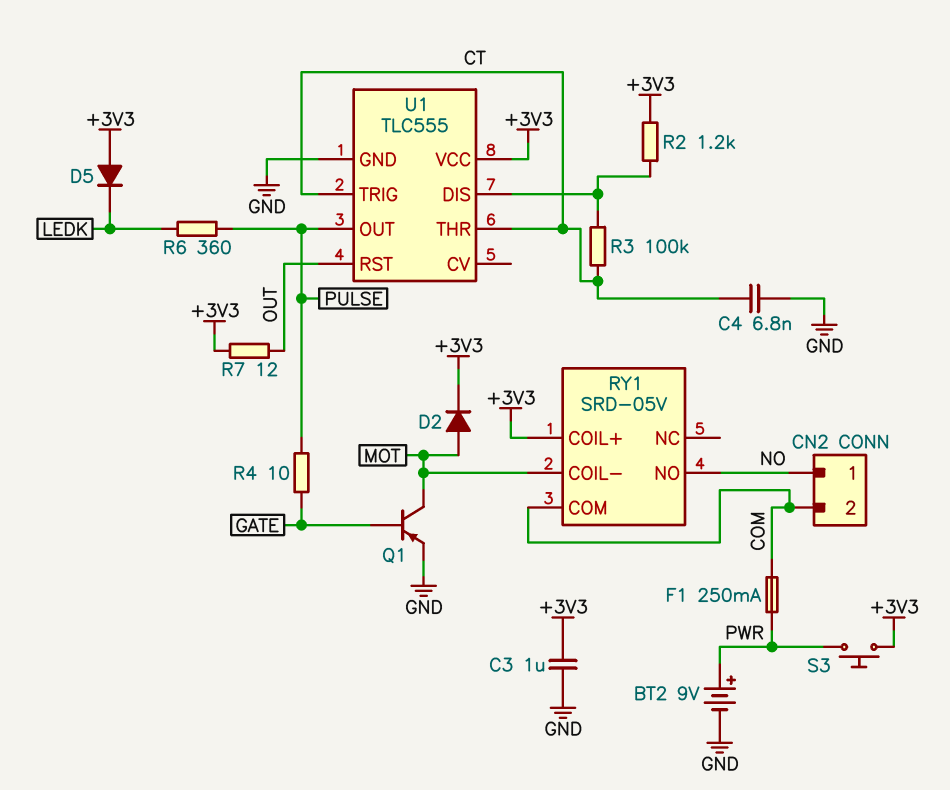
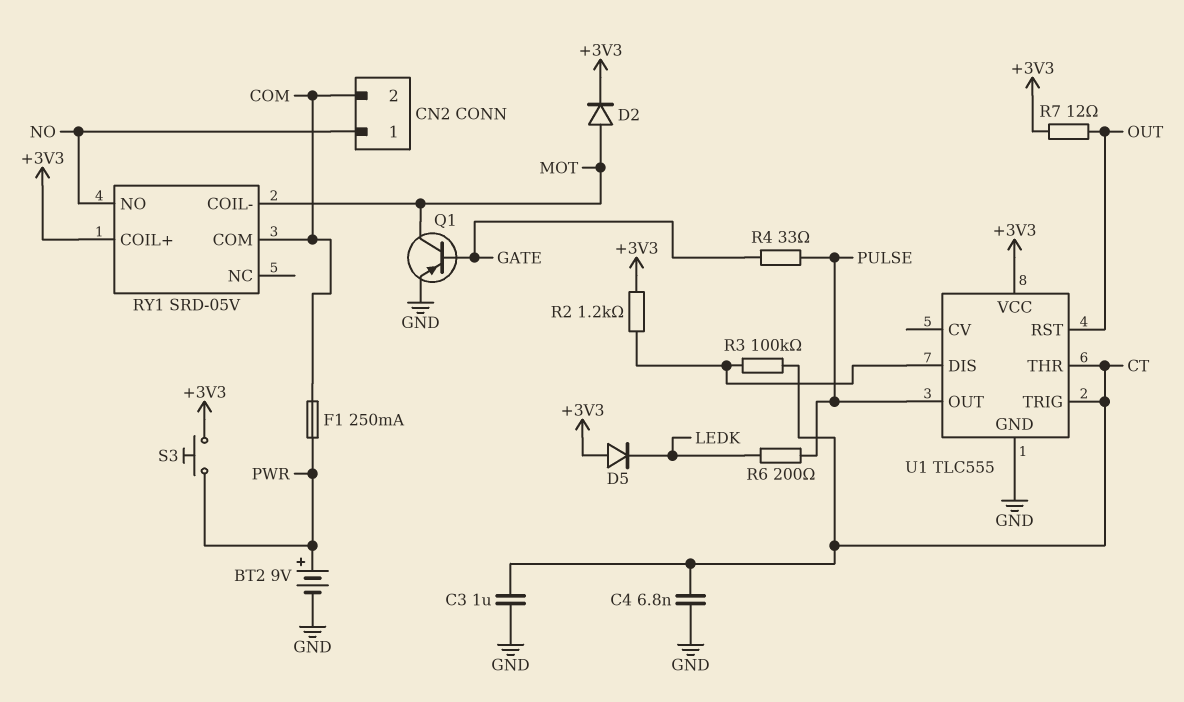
C3: 1uF (+3V3, GND) -> 1uF (CT, GND)
R4: 10 (GATE, PULSE) -> 33 (GATE, PULSE)
R6: 360 (LEDK, PULSE) -> 200 (LEDK, PULSE)

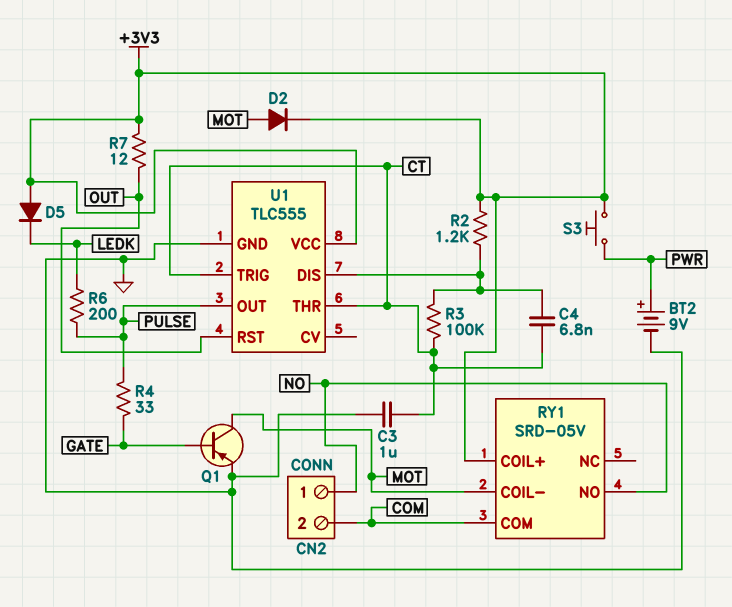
C4: 6.8nF (CT, GND) -> 6.8nF (CT, U1/DIS)
F1: 250mA (COM, PWR) -> none

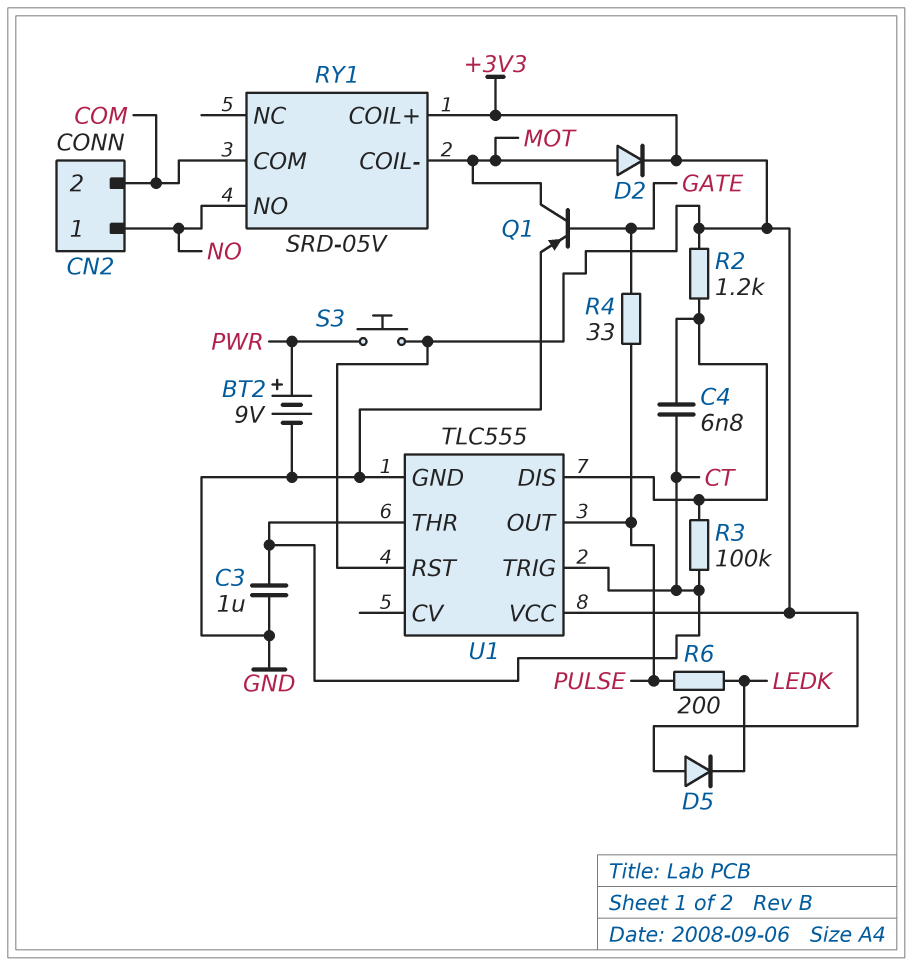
R7: 12 (+3V3, OUT) -> none
U1 pin RST: OUT -> +3V3

